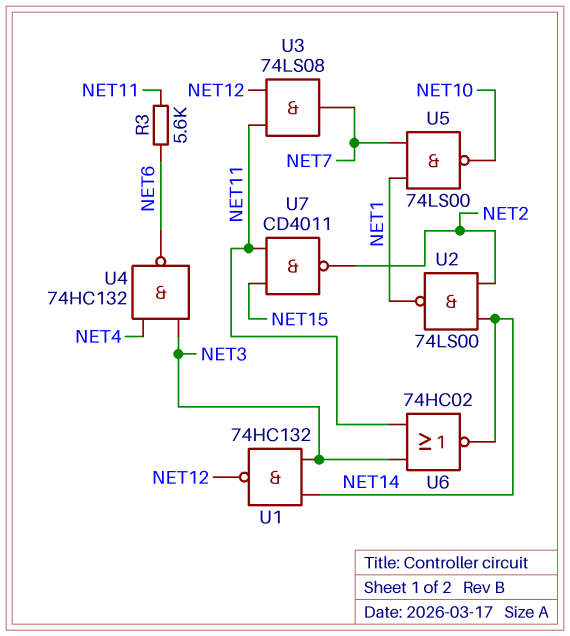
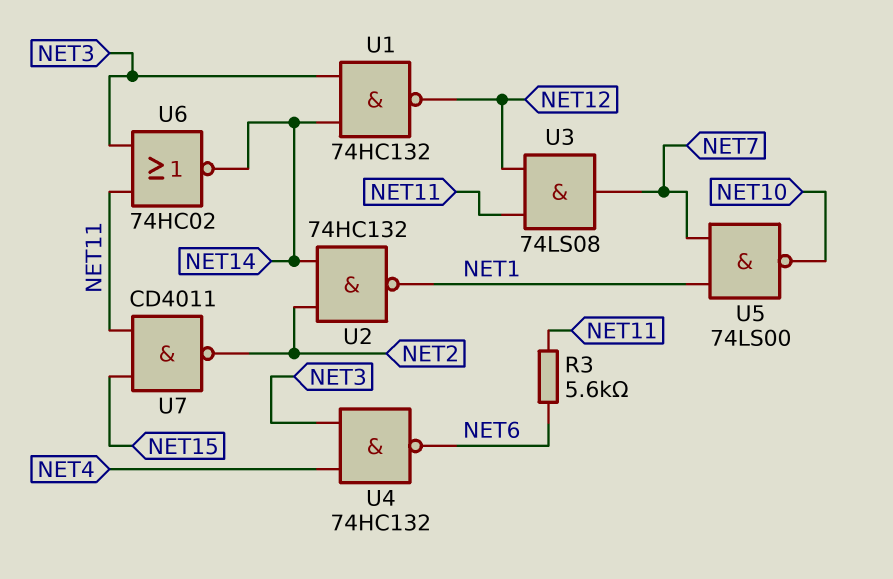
U2: NAND 74LS00 (in NET2, in NET14, out NET1) -> NAND 74HC132 (in NET2, in NET14, out NET1)

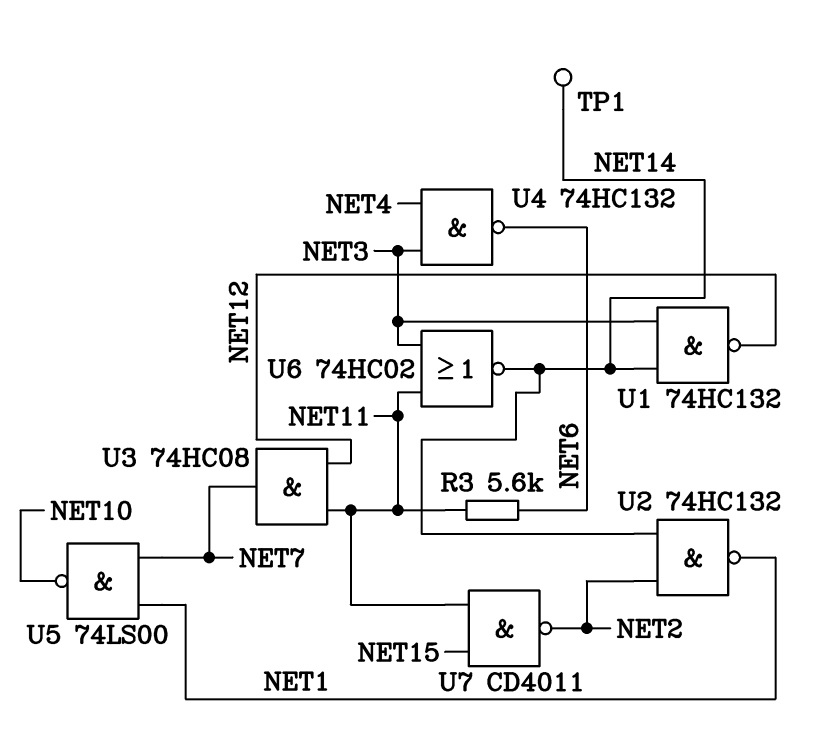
TP1: none -> test point (NET14)
U3: AND 74LS08 (in NET11, in NET12, out NET7) -> AND 74HC08 (in NET11, in NET12, out NET7)

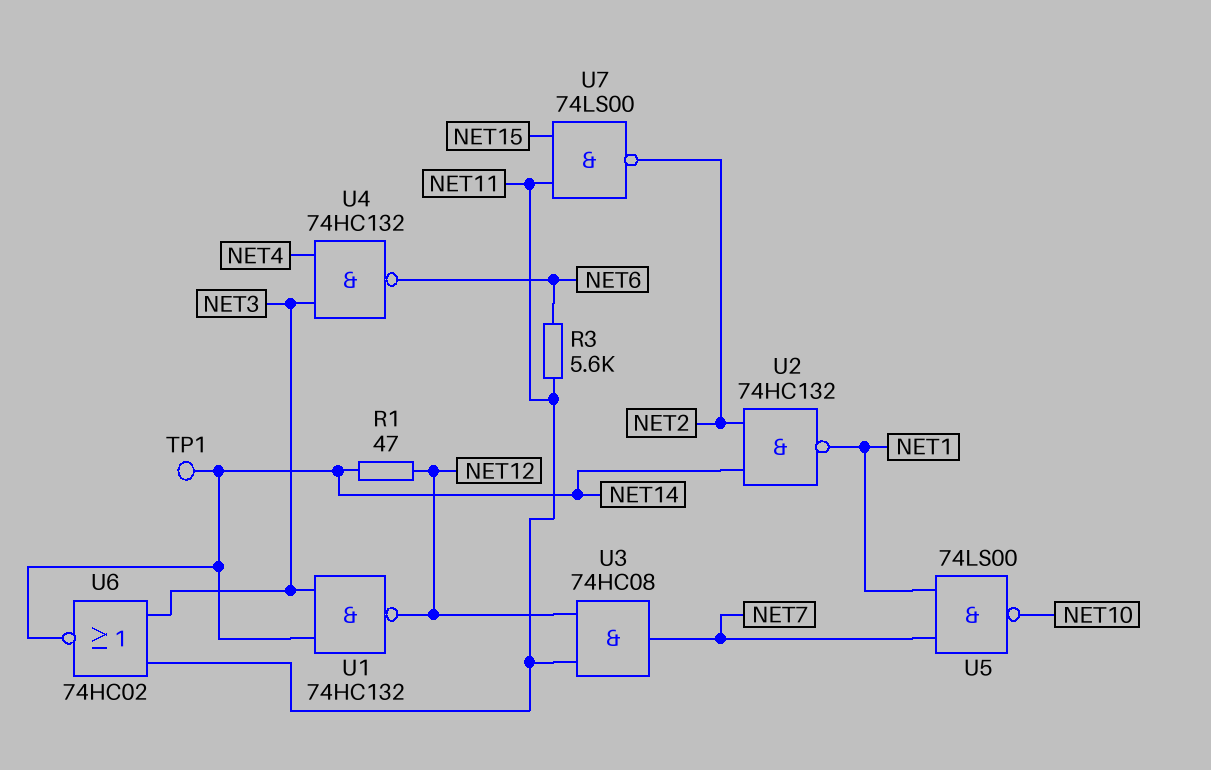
R1: none -> 47 (NET12, NET14)
U7: NAND CD4011 (in NET11, in NET15, out NET2) -> NAND 74LS00 (in NET11, in NET15, out NET2)

